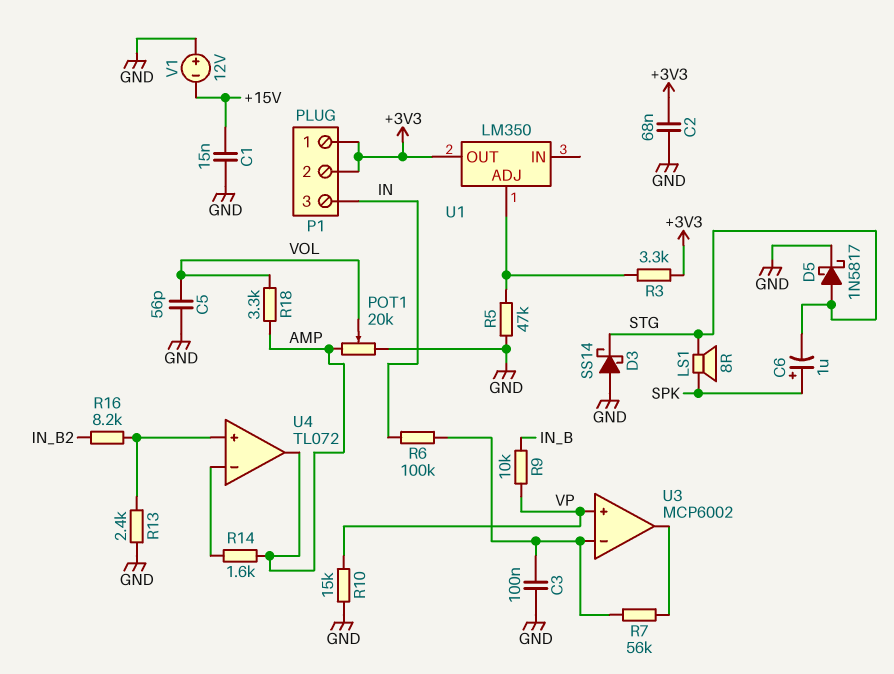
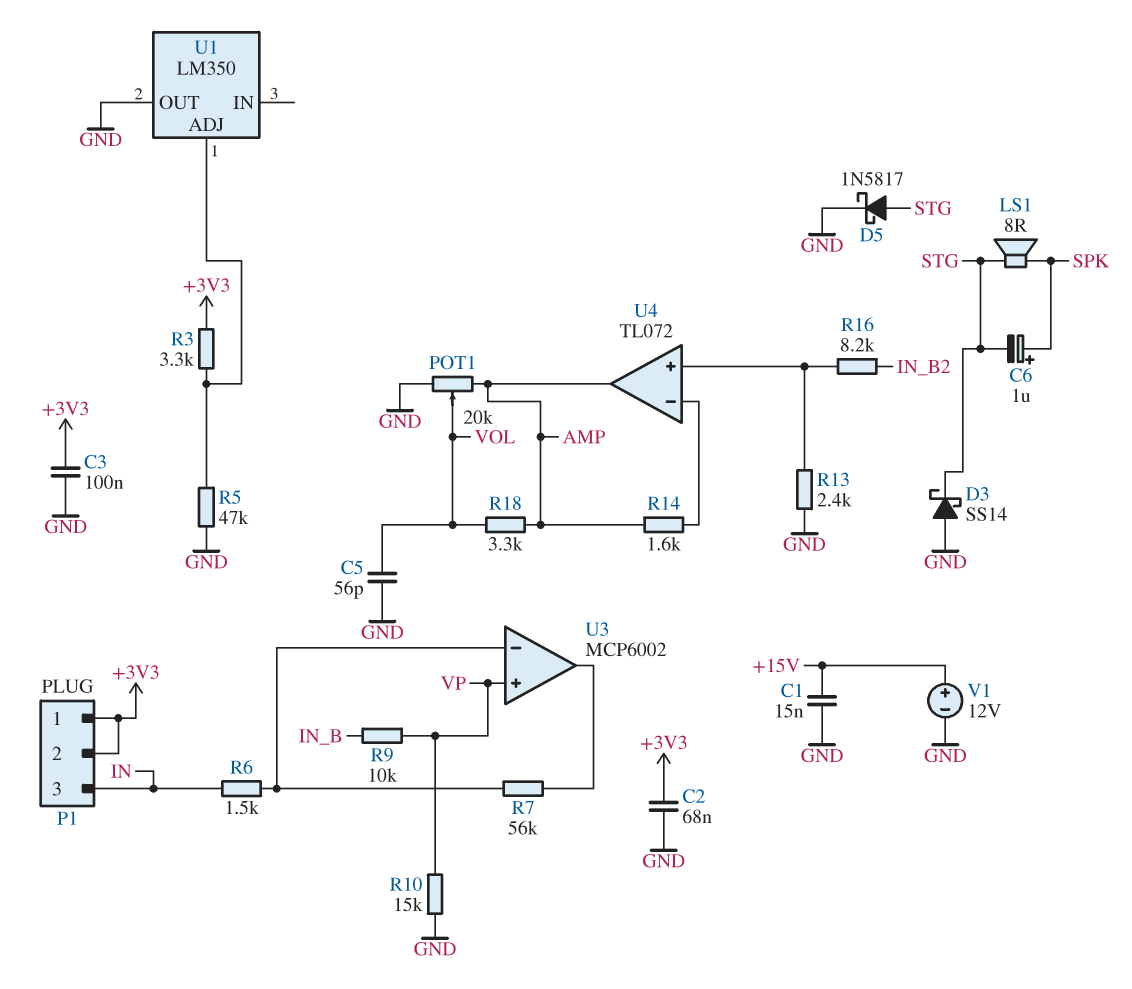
C3: 100nF (GND, U3/in-) -> 100nF (+3V3, GND)
R6: 100k (IN, U3/in-) -> 1.5k (IN, U3/in-)
U1 pin OUT: +3V3 -> GND
V1: 12V (plus GND, minus +15V) -> 12V (plus +15V, minus GND)

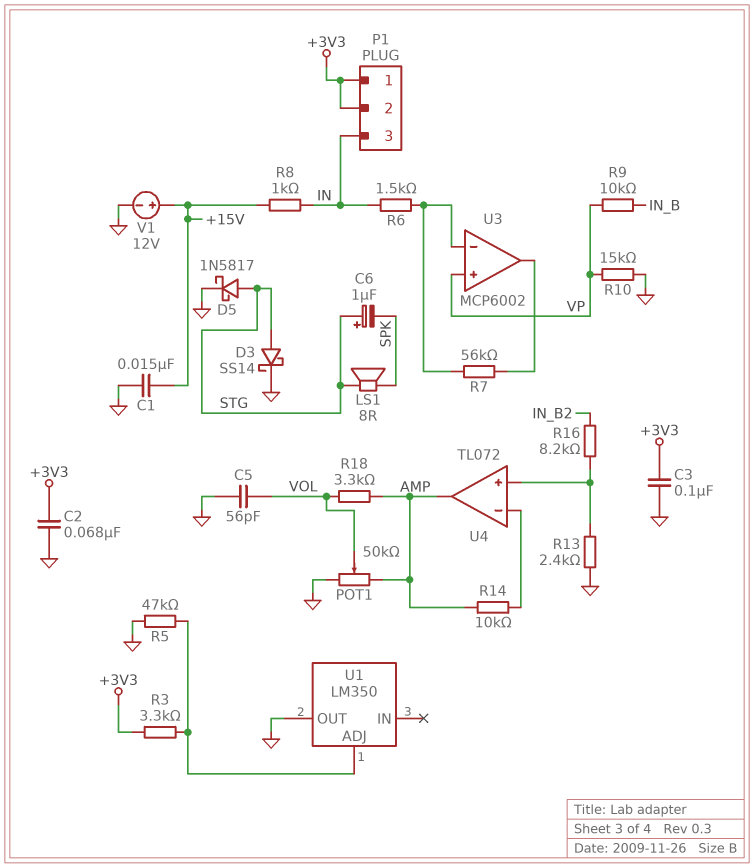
C6: 1uF (plus SPK, minus STG) -> 1uF (plus STG, minus SPK)
D3: schottky SS14 (A GND, K STG) -> schottky SS14 (A STG, K GND)
POT1: 20k (AMP, GND, wiper VOL) -> 50k (AMP, GND, wiper VOL)
R8: none -> 1k (+15V, IN)
R14: 1.6k (AMP, U4/in-) -> 10k (AMP, U4/in-)

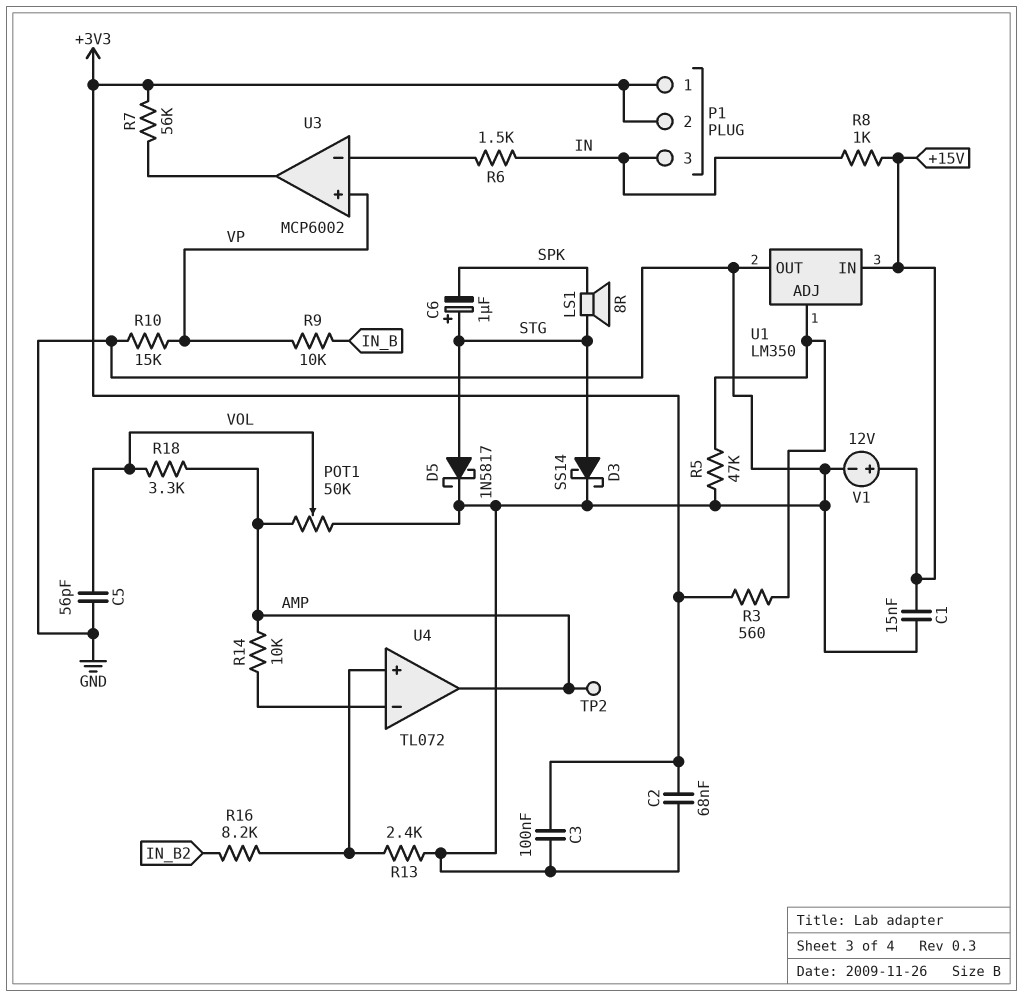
R3: 3.3k (+3V3, U1/ADJ) -> 560 (+3V3, U1/ADJ)
R7: 56k (U3/in-, U3/out) -> 56k (+3V3, U3/out)
TP2: none -> test point (AMP)
U1 pin IN: none -> +15V

